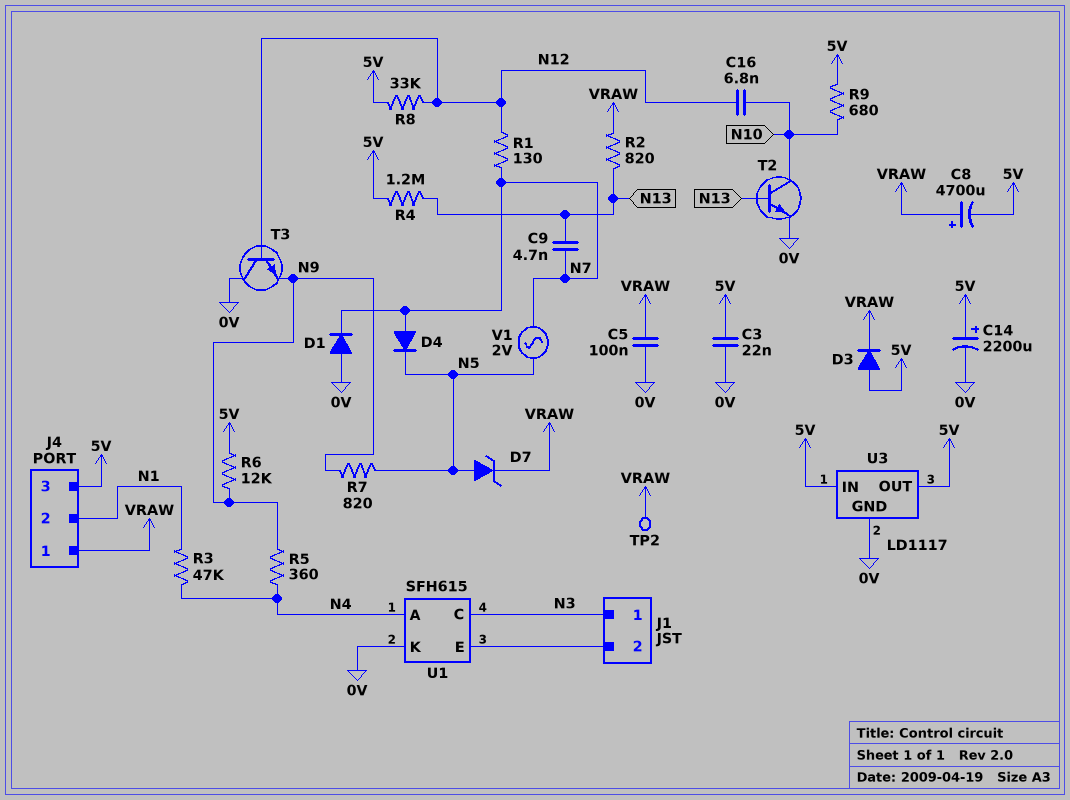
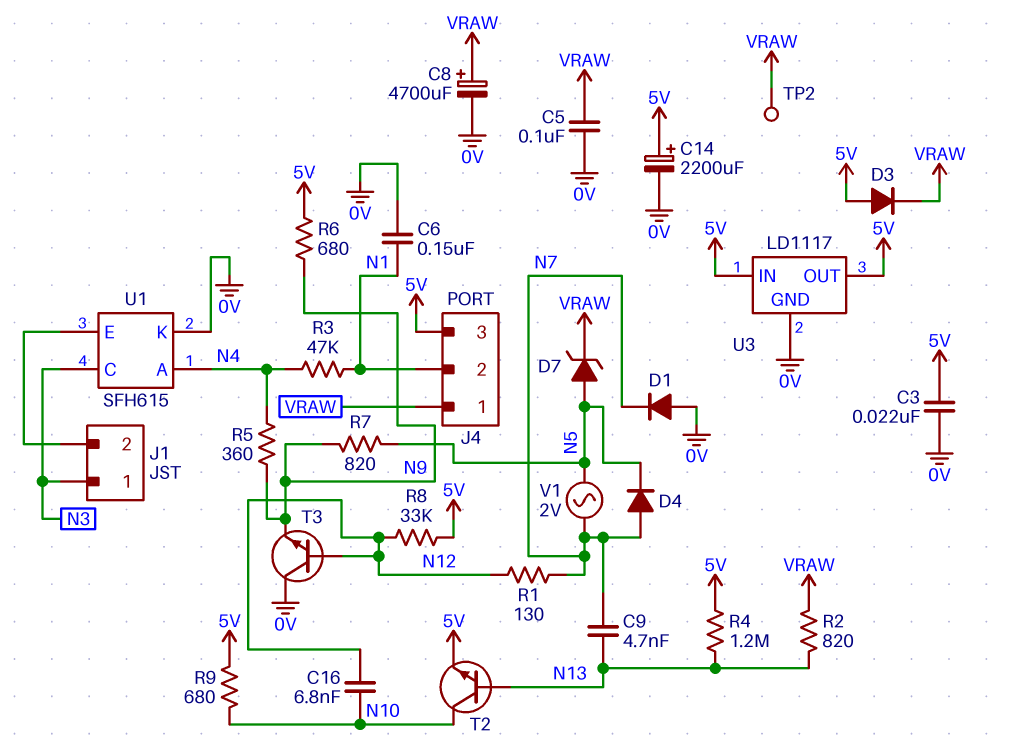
C6: none -> 150nF (0V, N1)
C8: 4700uF (plus VRAW, minus 5V) -> 4700uF (plus VRAW, minus 0V)
R6: 12k (5V, N9) -> 680 (5V, N9)
T2: NPN (B N13, C N10, E 0V) -> NPN (B N13, C N10, E 5V)

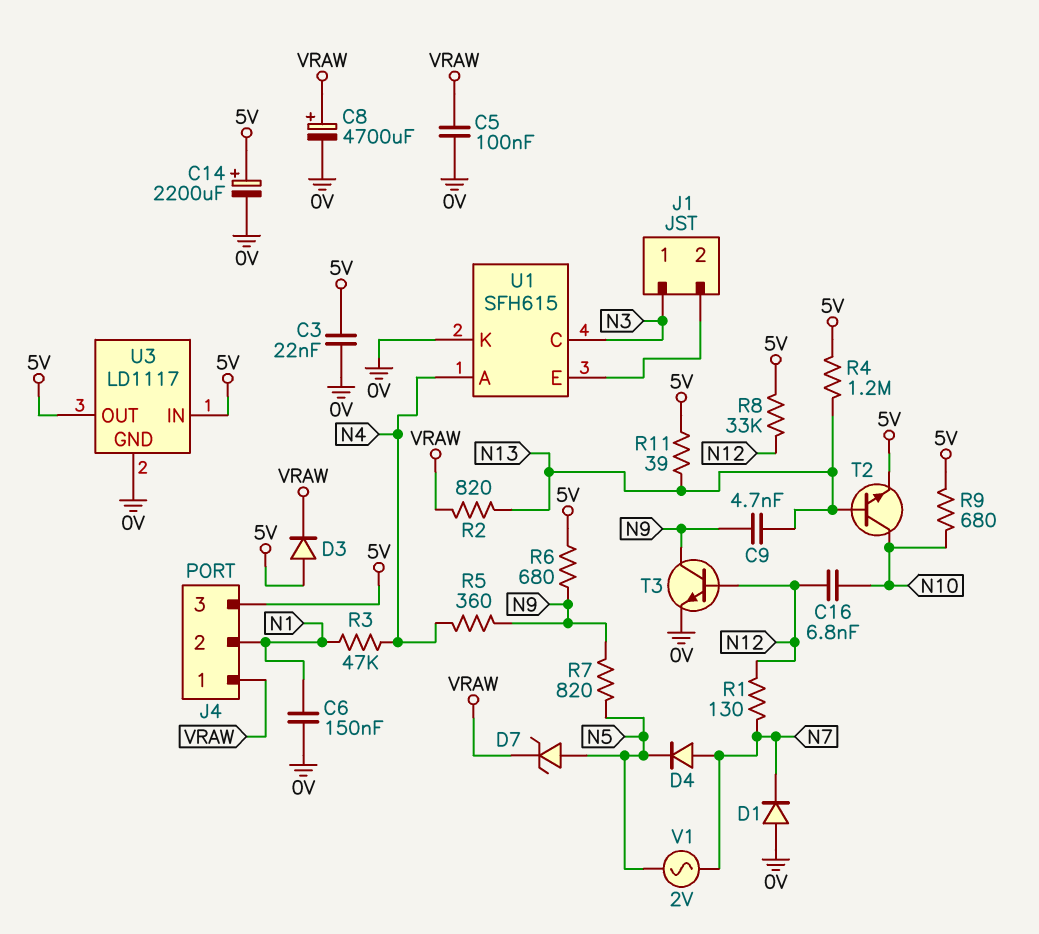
C9: 4.7nF (N7, N13) -> 4.7nF (N9, N13)
R11: none -> 39 (5V, N13)
T3: NPN (B N12, C 0V, E N9) -> NPN (B N12, C N9, E 0V)
TP2: test point (VRAW) -> none

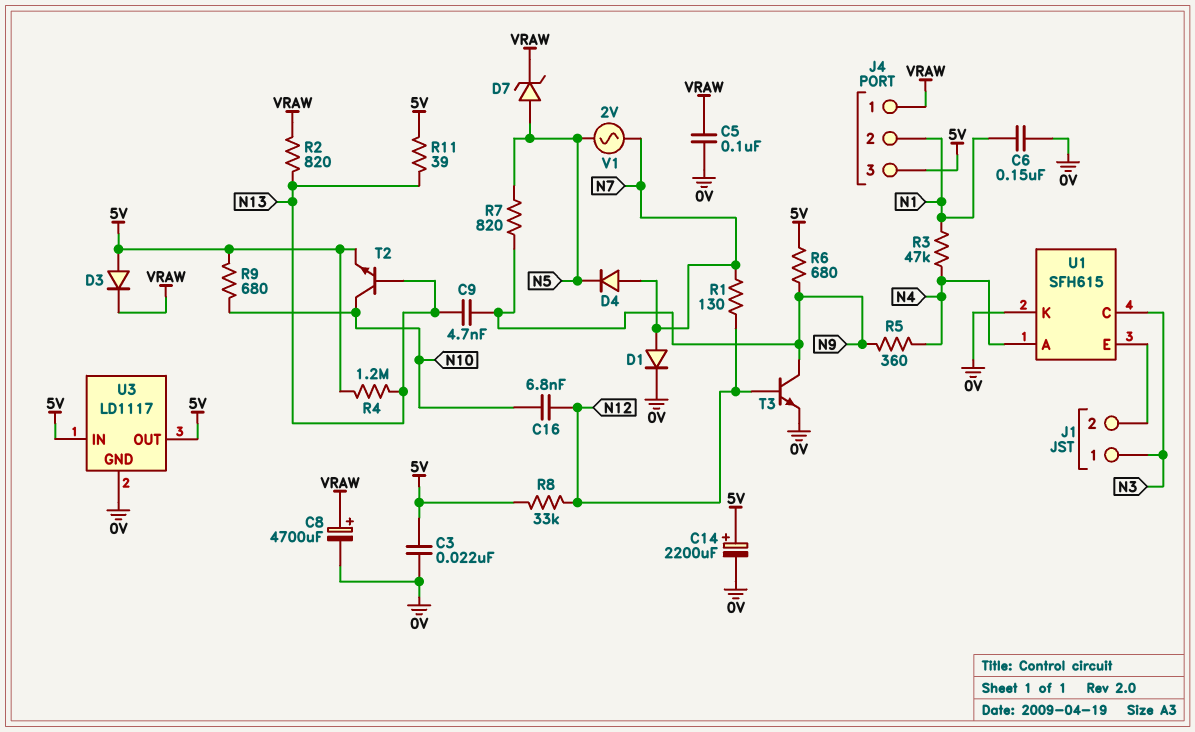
D1: diode (A 0V, K N7) -> diode (A N7, K 0V)

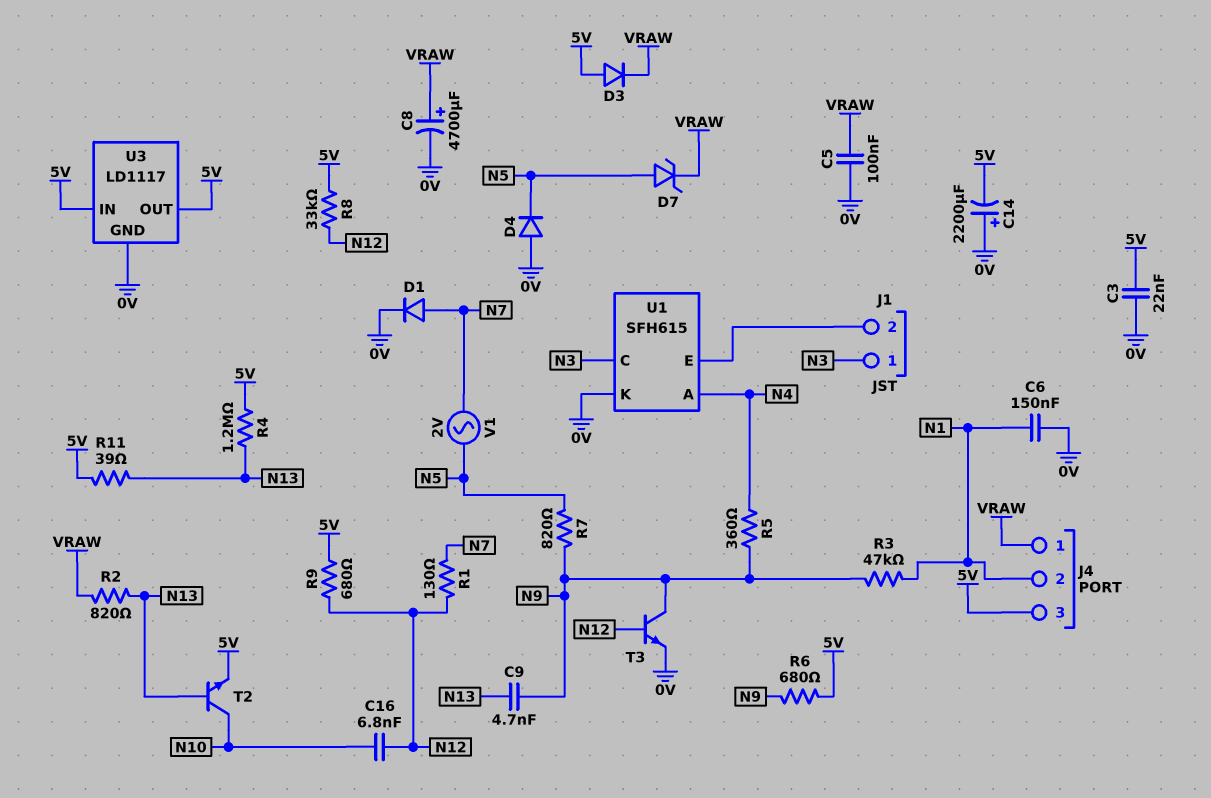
C14: 2200uF (plus 5V, minus 0V) -> 2200uF (plus 0V, minus 5V)
D4: diode (A N7, K N5) -> diode (A 0V, K N5)
R3: 47k (N1, N4) -> 47k (N1, N9)
R9: 680 (5V, N10) -> 680 (5V, N12)

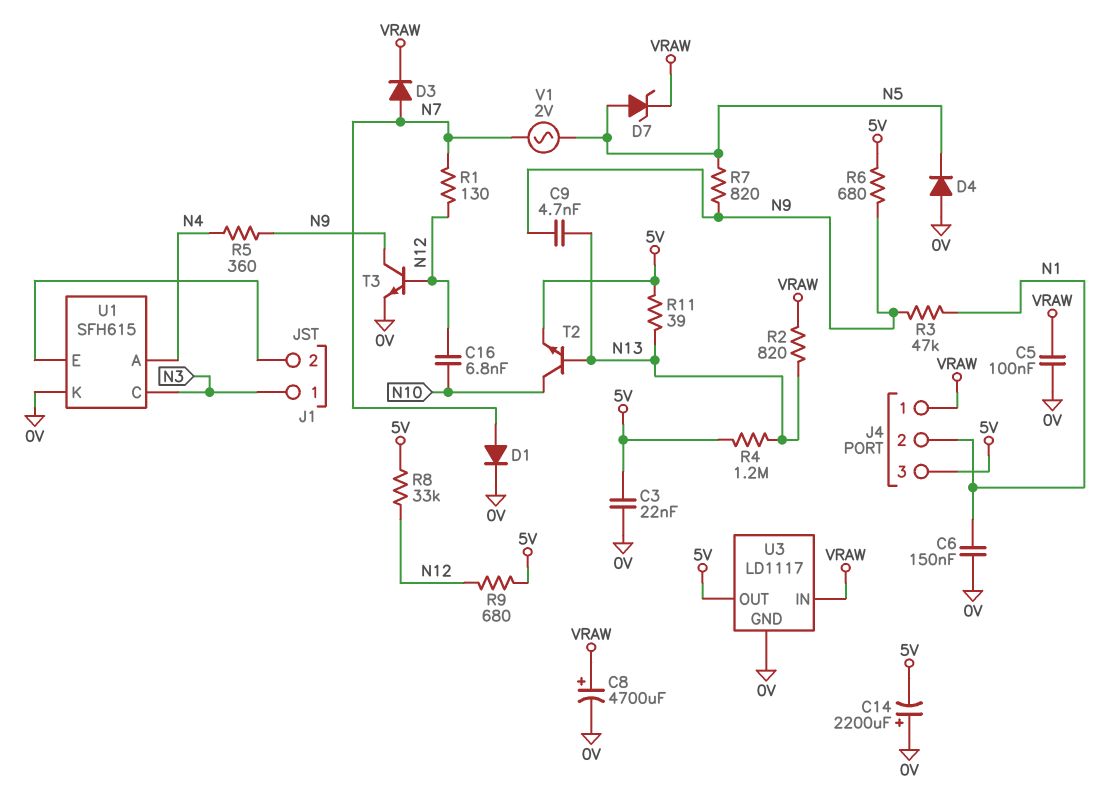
D3: diode (A 5V, K VRAW) -> diode (A N7, K VRAW)
U3 pin IN: 5V -> VRAW

